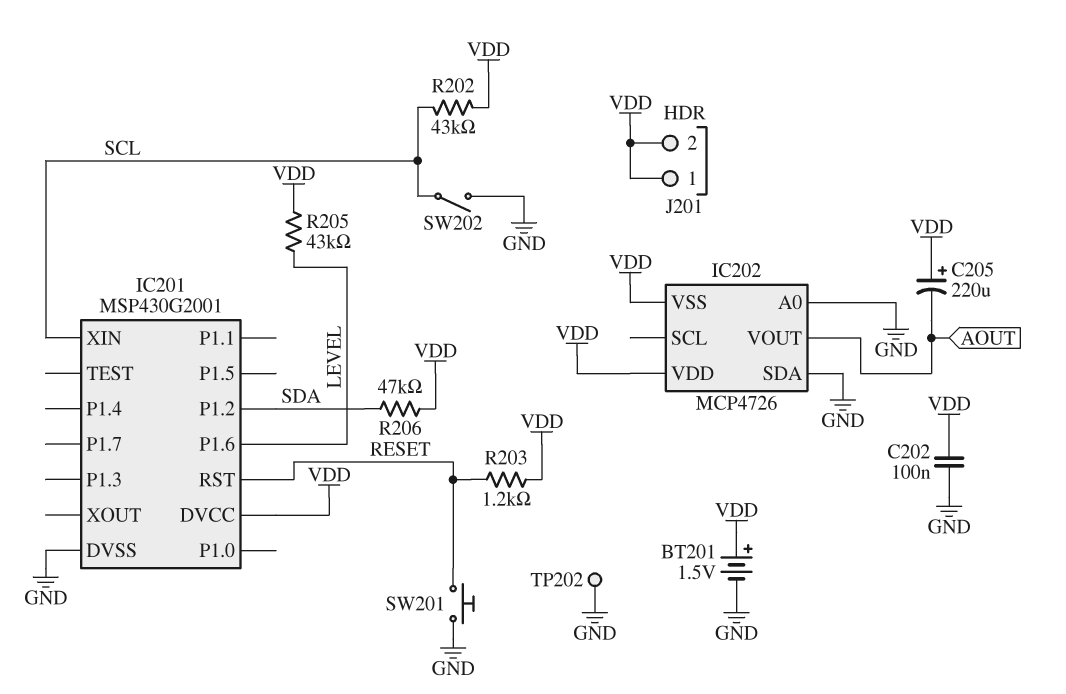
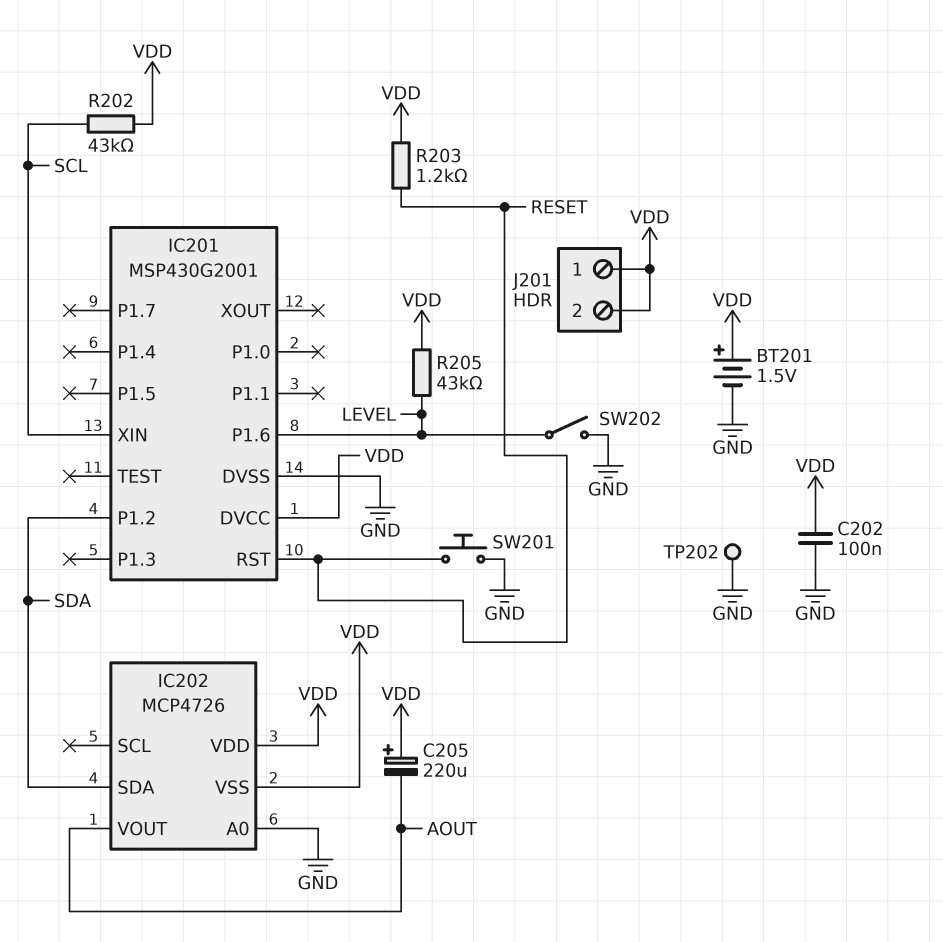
IC202 pin SDA: GND -> SDA
R206: 47k (SDA, VDD) -> none
SW202: switch (GND, SCL) -> switch (GND, LEVEL)

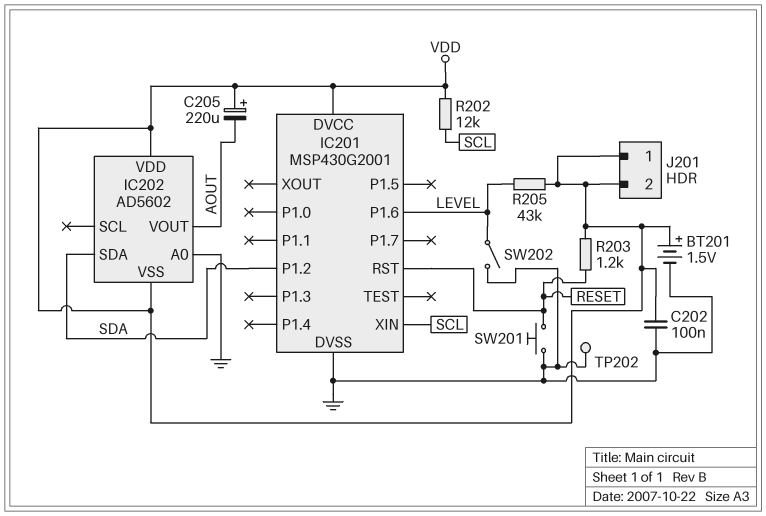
IC202: MCP4726 -> AD5602
R202: 43k (SCL, VDD) -> 12k (SCL, VDD)

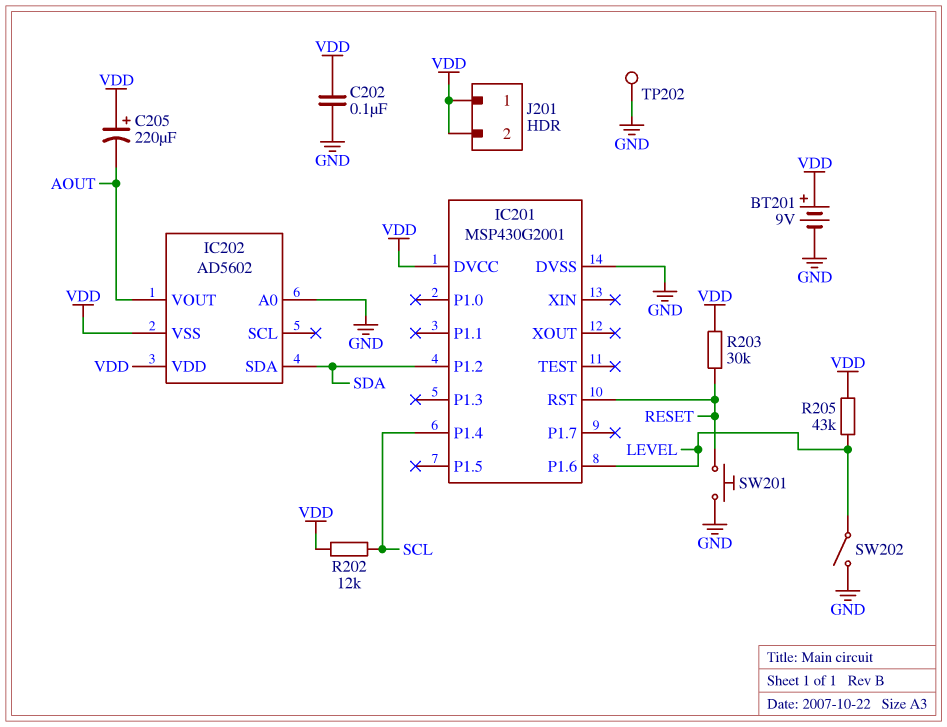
BT201: 1.5V (plus VDD, minus GND) -> 9V (plus VDD, minus GND)
IC201 pin P1.4: none -> SCL
IC201 pin XIN: SCL -> none
R203: 1.2k (RESET, VDD) -> 30k (RESET, VDD)

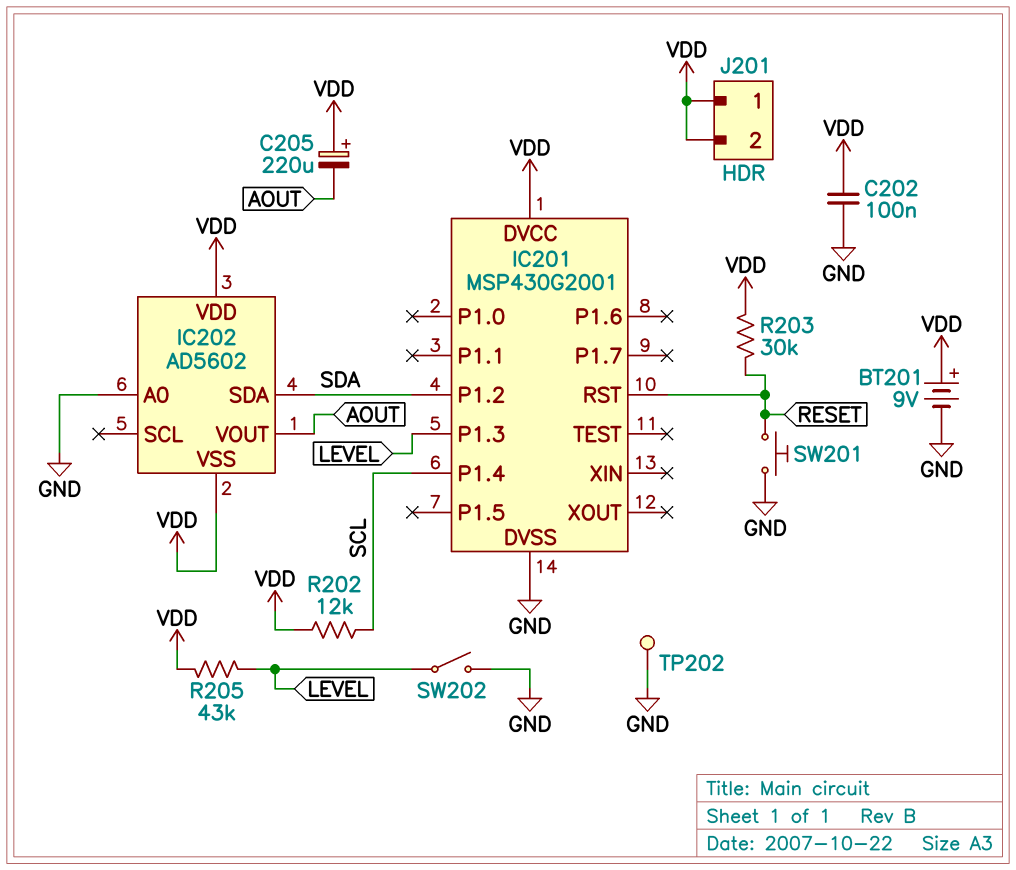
IC201 pin P1.3: none -> LEVEL
IC201 pin P1.6: LEVEL -> none

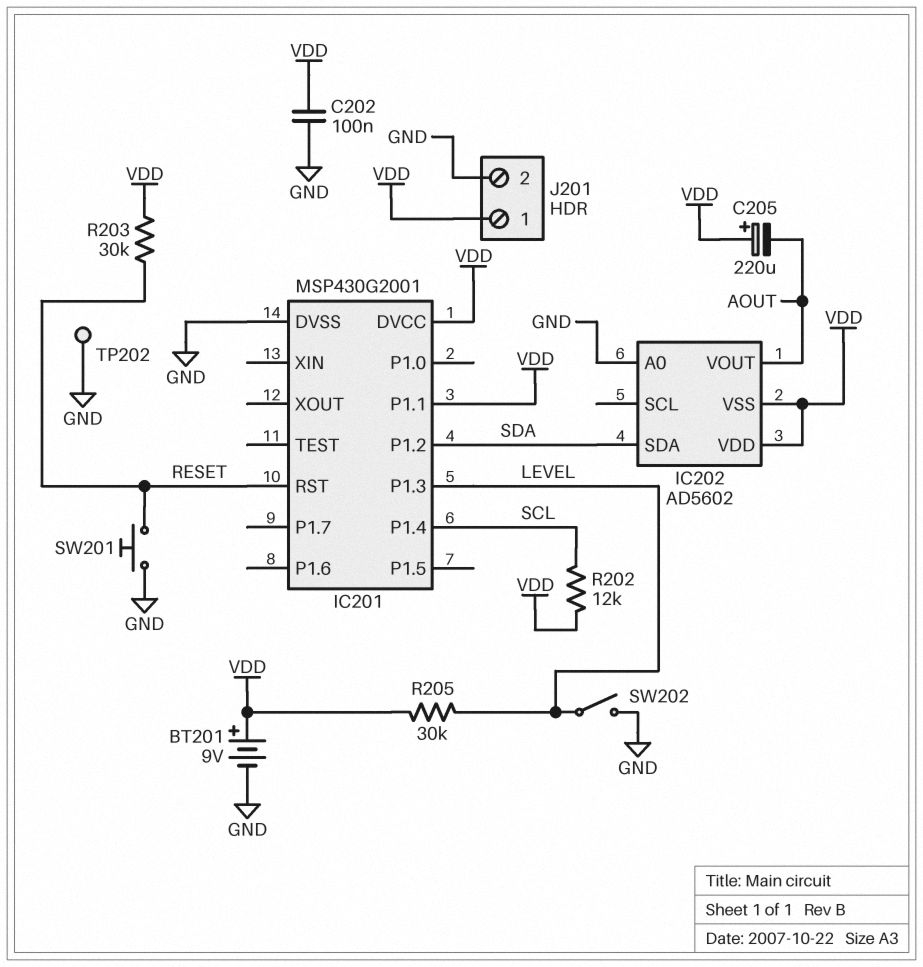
IC201 pin P1.1: none -> VDD
J201 pin 2: VDD -> GND
R205: 43k (LEVEL, VDD) -> 30k (LEVEL, VDD)

